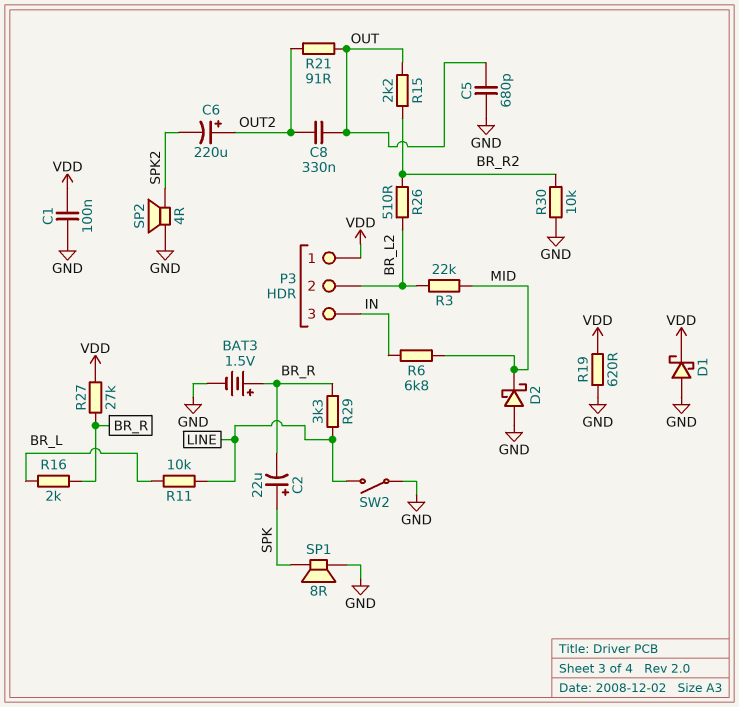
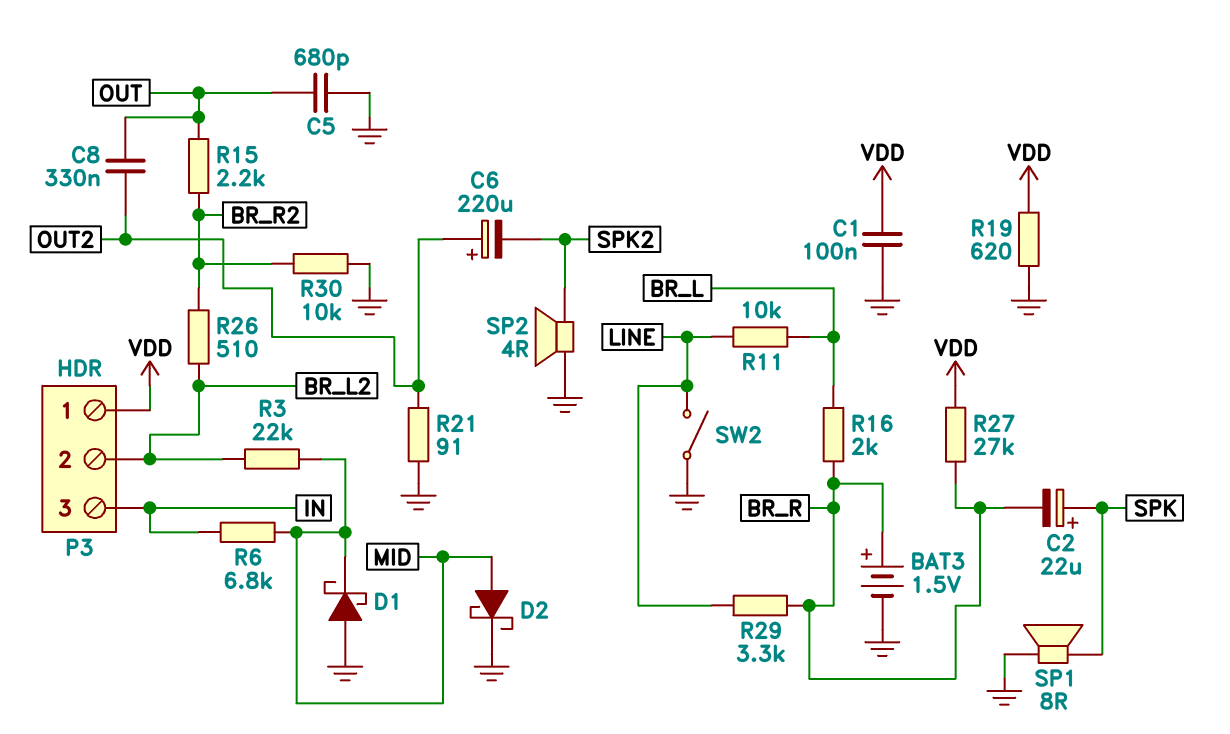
D1: schottky (A GND, K VDD) -> schottky (A GND, K MID)
D2: schottky (A GND, K MID) -> schottky (A MID, K GND)
R21: 91 (OUT, OUT2) -> 91 (GND, OUT2)

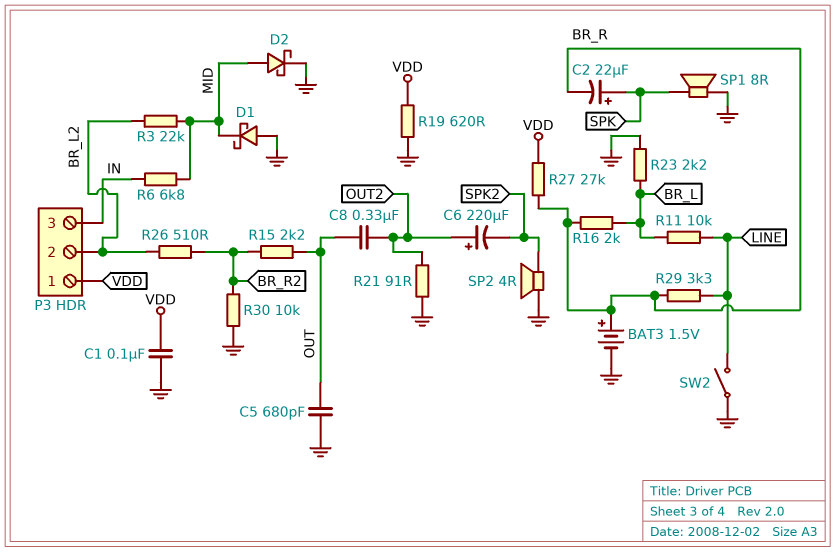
R23: none -> 2.2k (BR_L, GND)

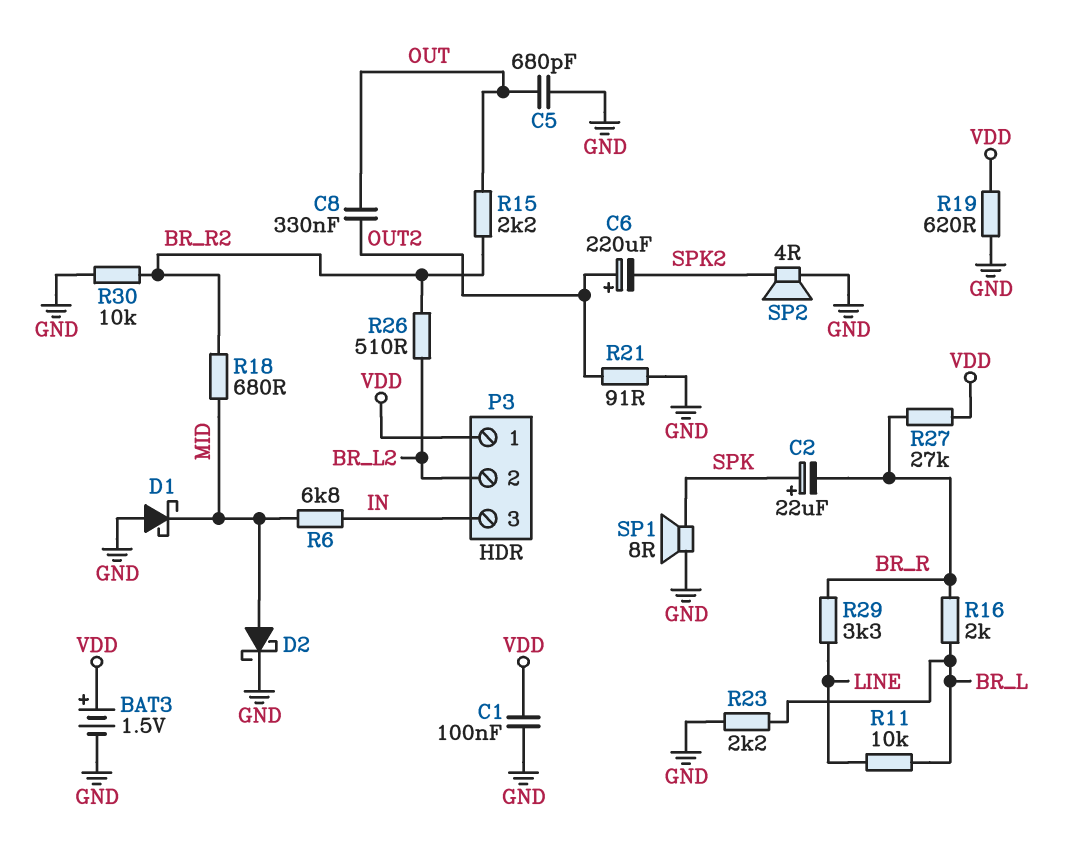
BAT3: 1.5V (plus BR_R, minus GND) -> 1.5V (plus VDD, minus GND)
R3: 22k (BR_L2, MID) -> none
R18: none -> 680 (BR_R2, MID)
SW2: switch (GND, LINE) -> none

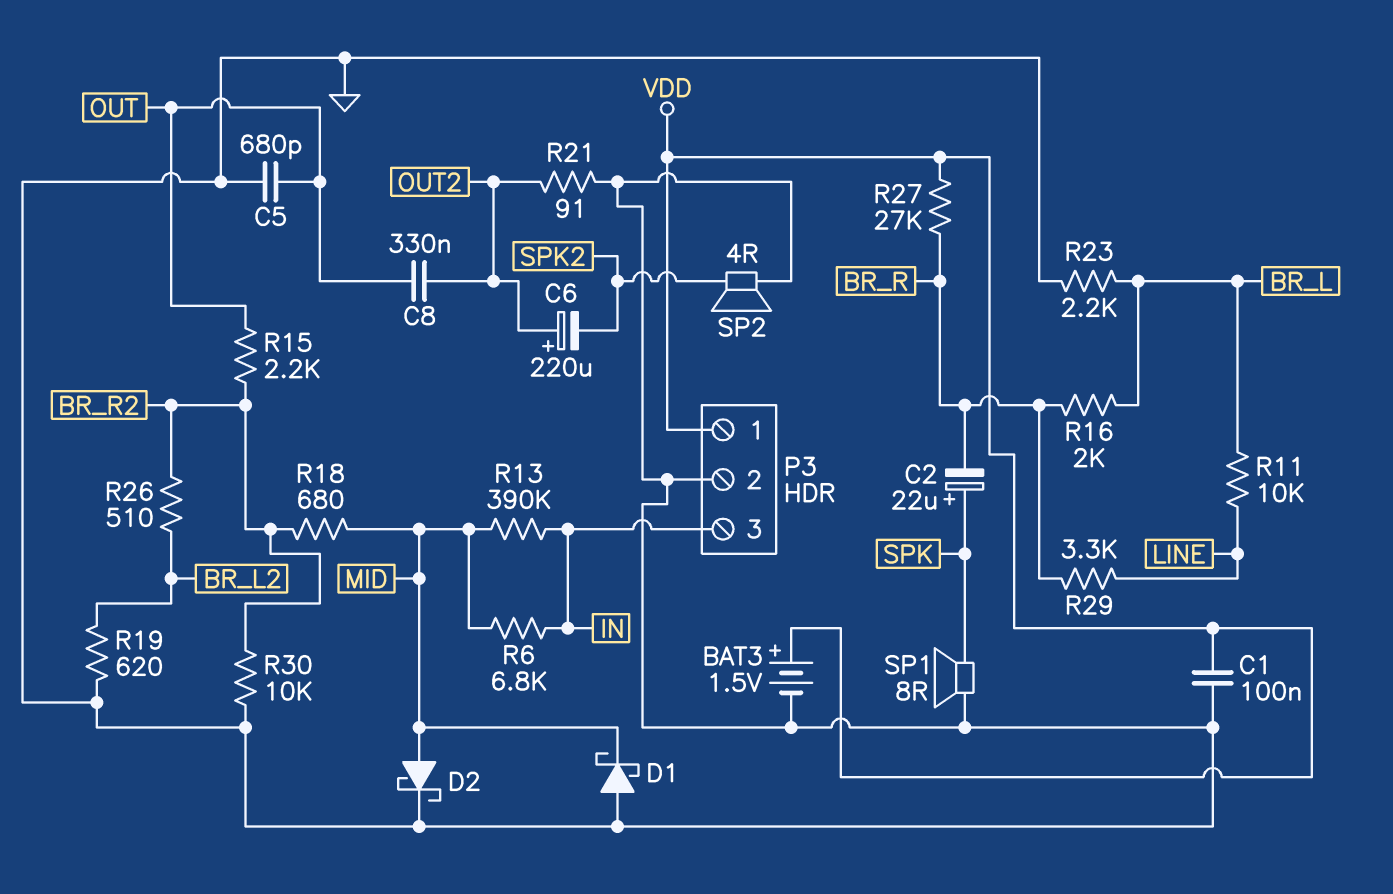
P3 pin 2: BR_L2 -> GND
R13: none -> 390k (IN, MID)
R19: 620 (GND, VDD) -> 620 (BR_L2, GND)

